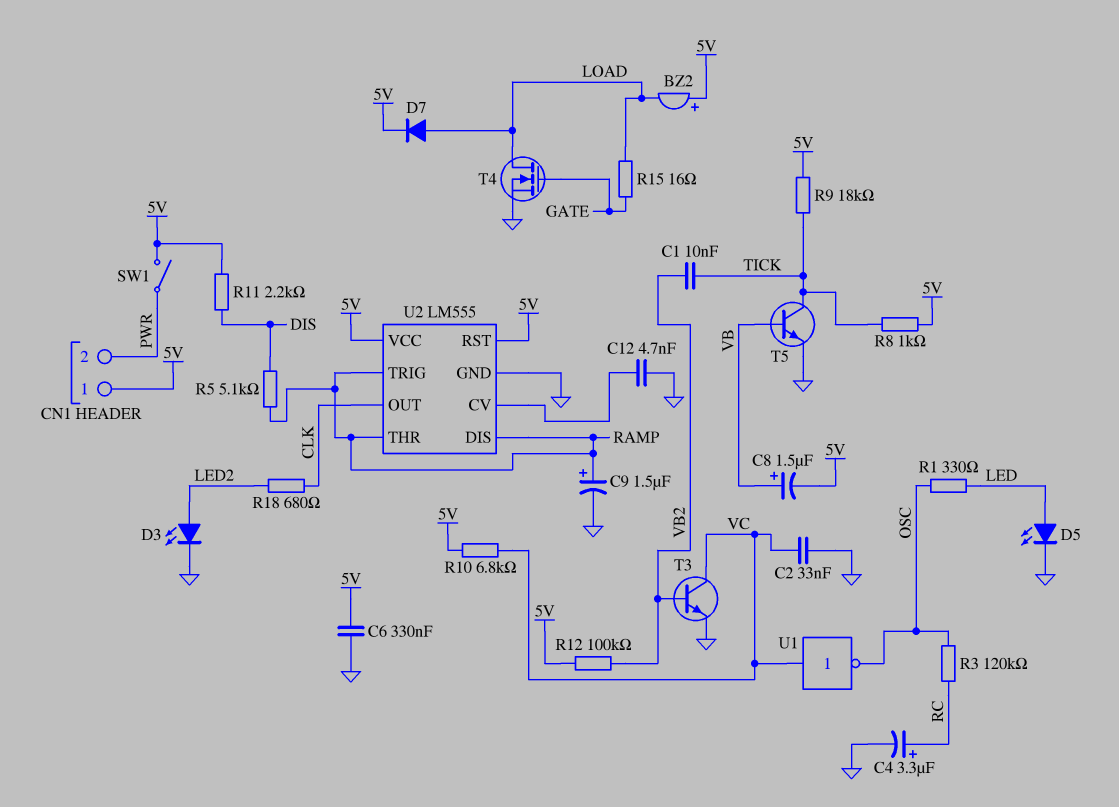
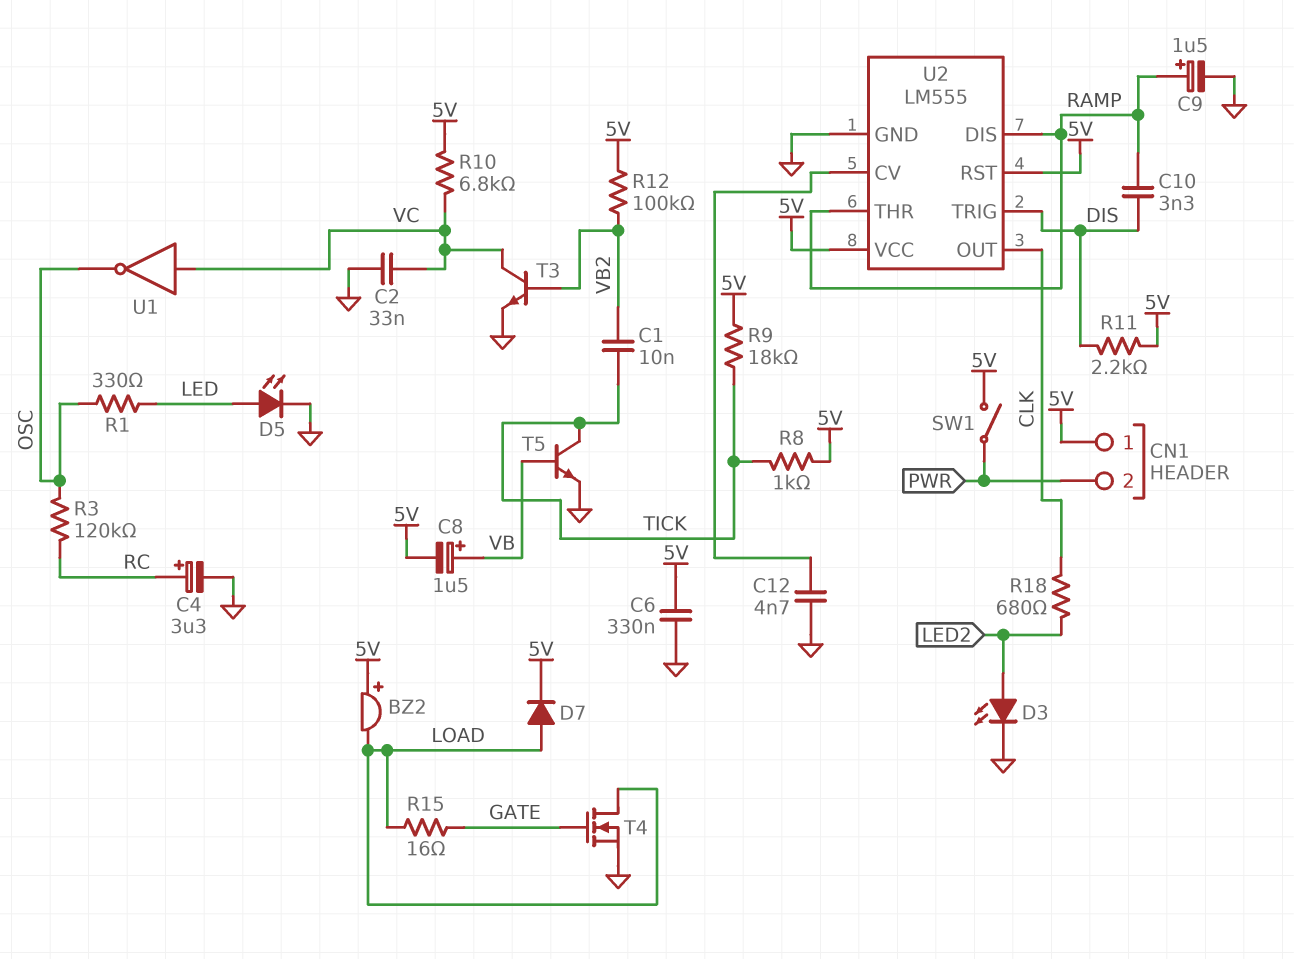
C10: none -> 3.3nF (DIS, RAMP)
R5: 5.1k (DIS, RAMP) -> none
U2 pin TRIG: RAMP -> DIS

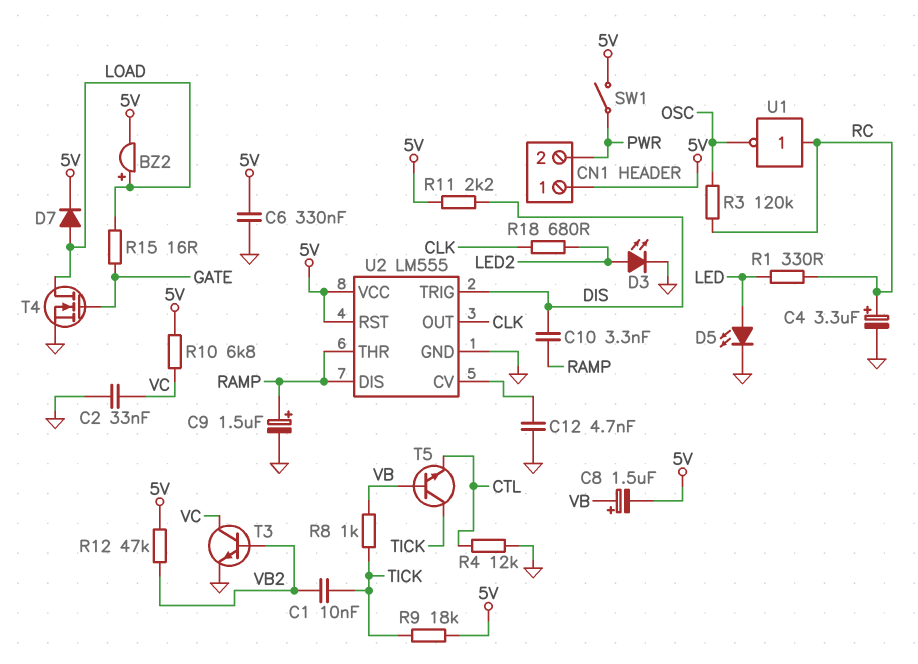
BZ2: buzzer (plus 5V, minus LOAD) -> buzzer (plus LOAD, minus 5V)
R1: 330 (LED, OSC) -> 330 (LED, RC)
R4: none -> 12k (CTL, GND)
R8: 1k (5V, TICK) -> 1k (TICK, VB)
R12: 100k (5V, VB2) -> 47k (5V, VB2)
T5: NPN (B VB, C TICK, E GND) -> NPN (B VB, C TICK, E CTL)
U1: NOT (in VC, out OSC) -> NOT (in RC, out OSC)

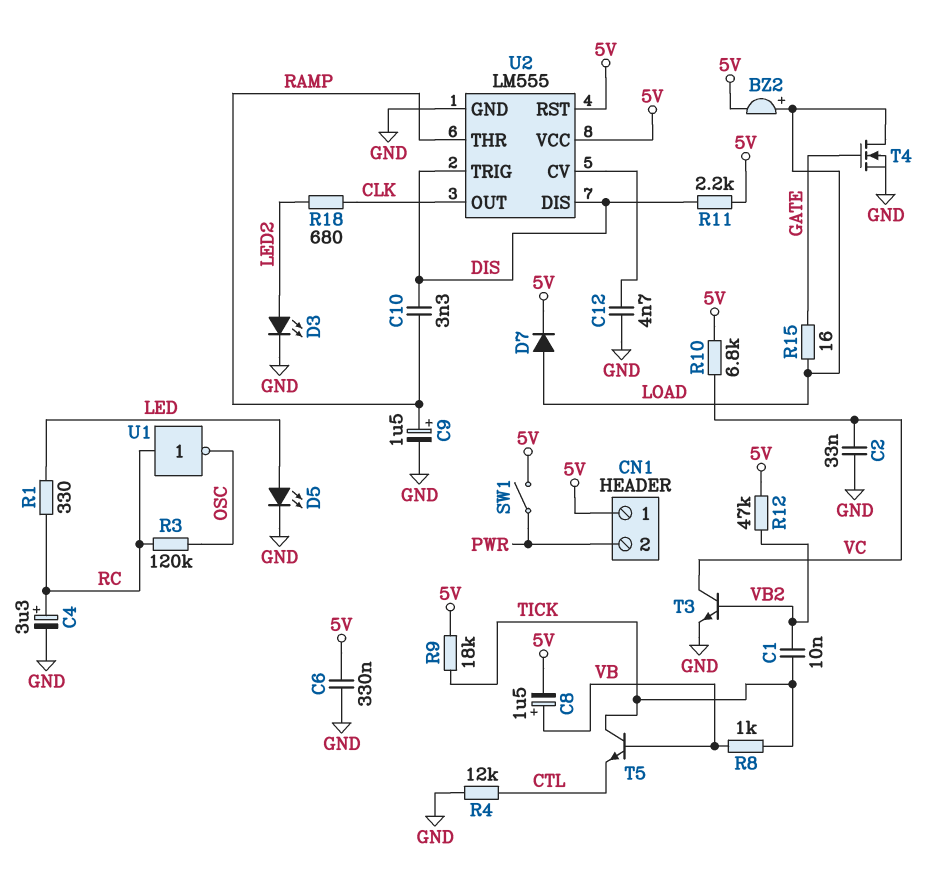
U2 pin DIS: RAMP -> DIS

